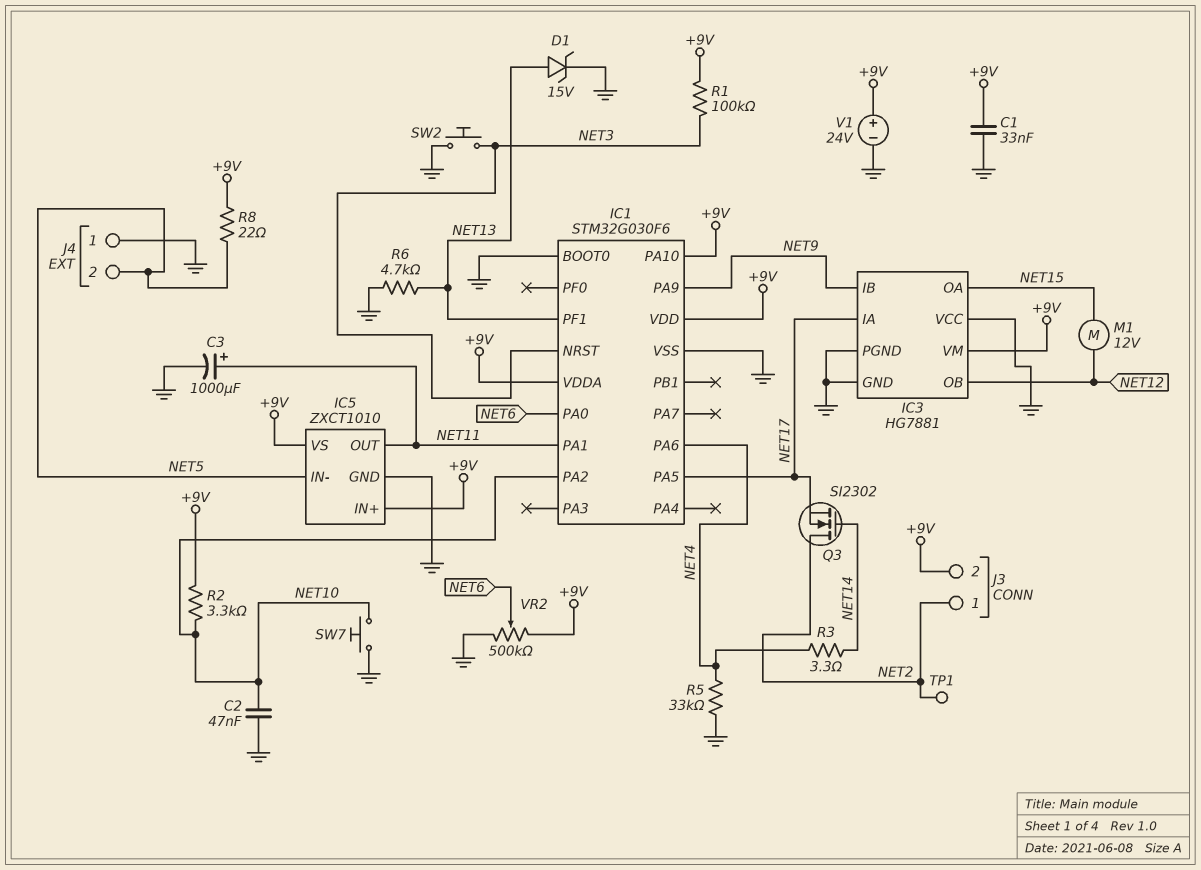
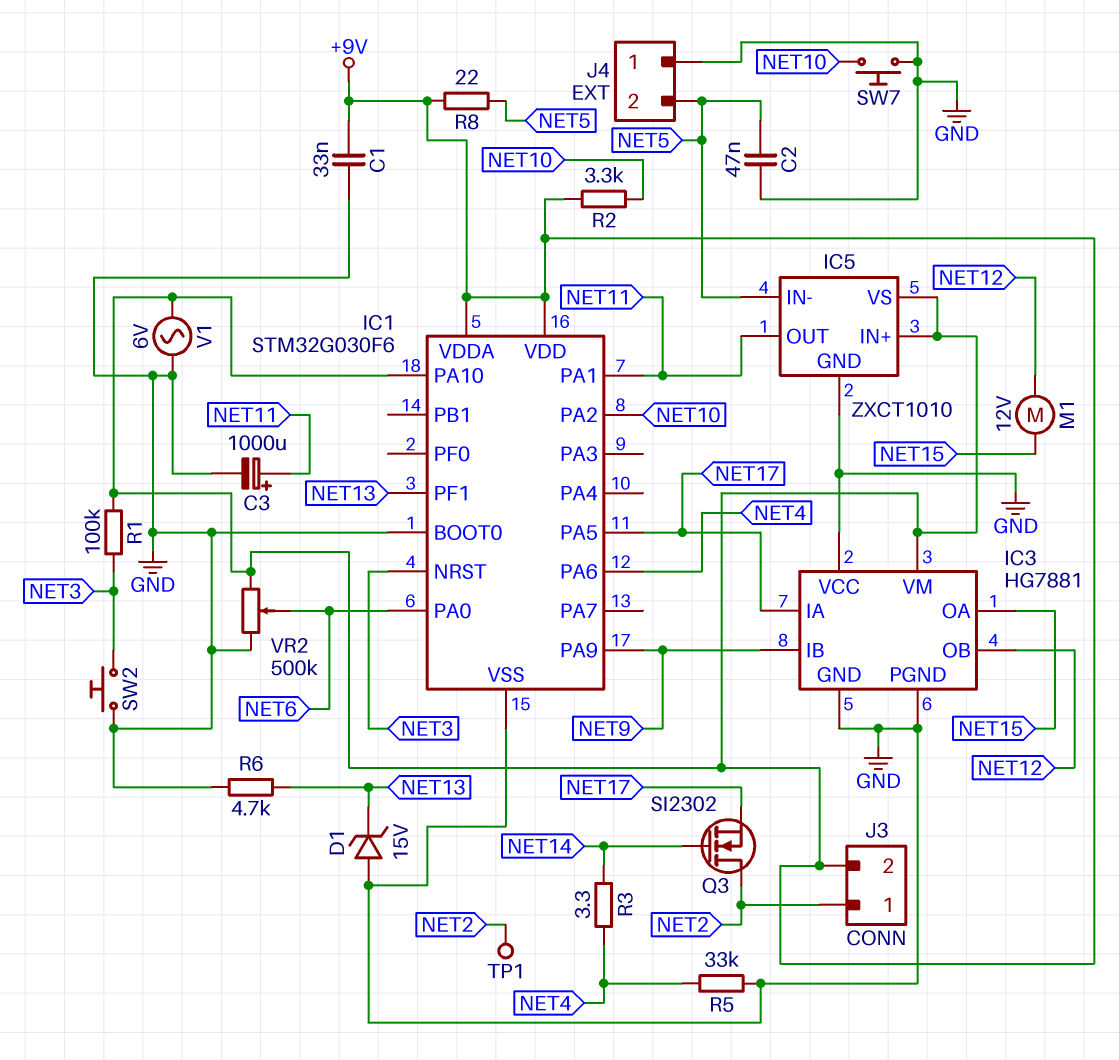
C2: 47nF (GND, NET10) -> 47nF (GND, NET5)
D1: zener 15V (A NET13, K GND) -> zener 15V (A GND, K NET13)
V1: 24V (plus +9V, minus GND) -> AC 6V (+9V, GND)

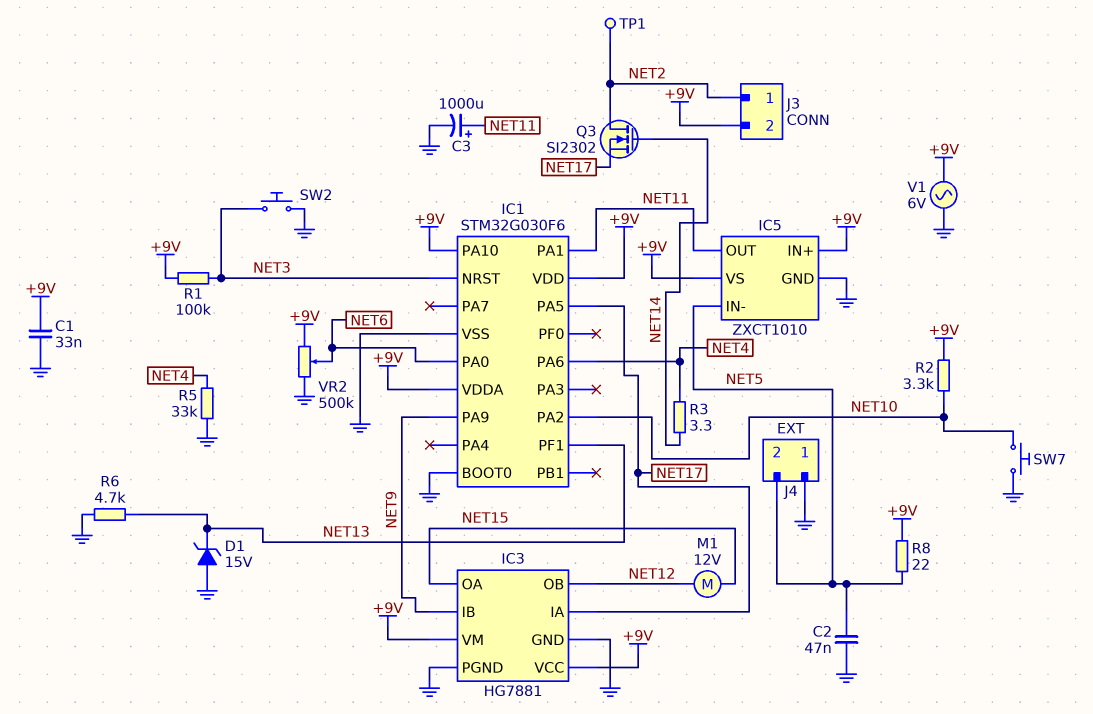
IC3 pin VCC: GND -> +9V

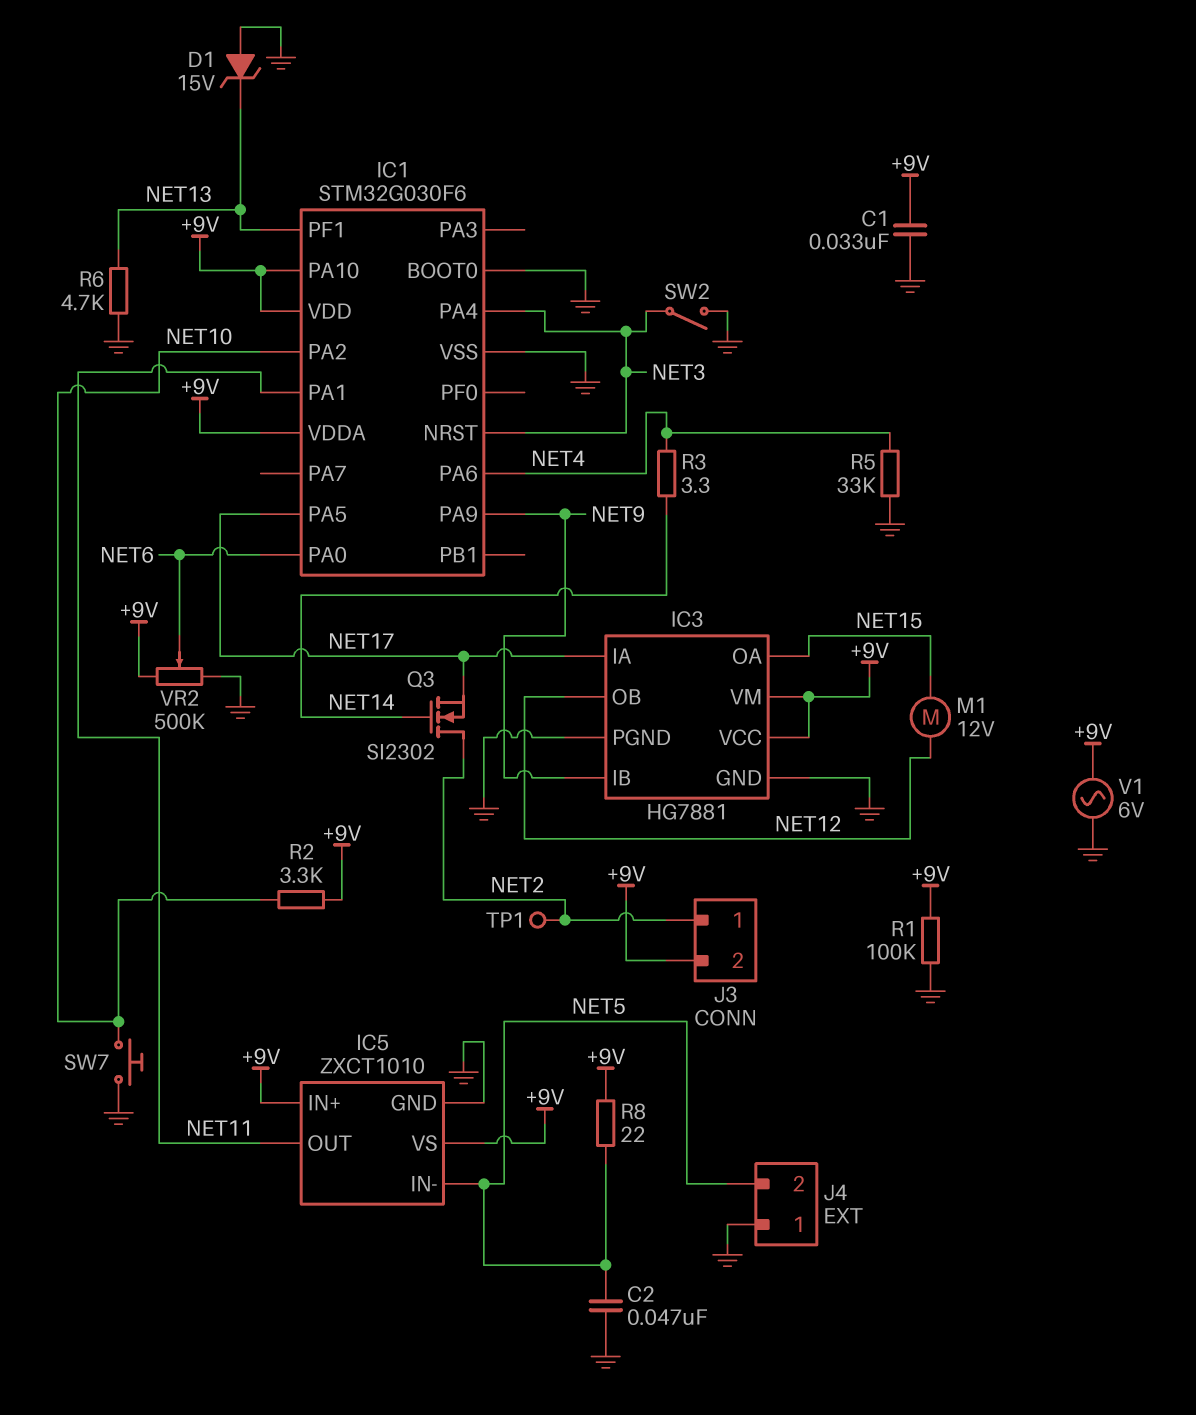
C3: 1000uF (plus NET11, minus GND) -> none
IC1 pin PA4: none -> NET3
R1: 100k (+9V, NET3) -> 100k (+9V, GND)
SW2: button (GND, NET3) -> switch (GND, NET3)

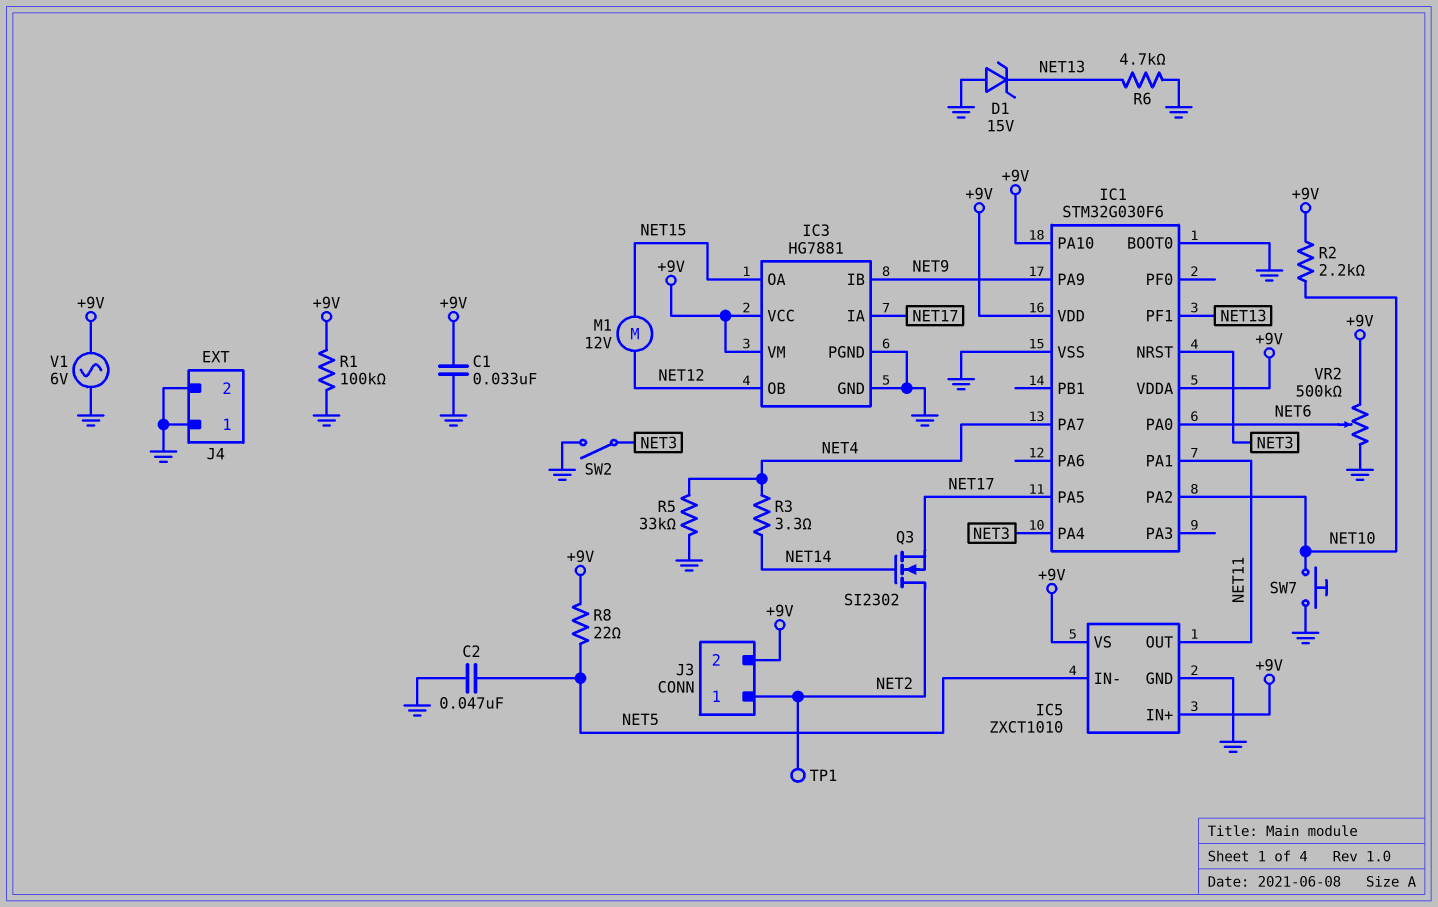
IC1 pin PA6: NET4 -> none
IC1 pin PA7: none -> NET4
J4 pin 2: NET5 -> GND
R2: 3.3k (+9V, NET10) -> 2.2k (+9V, NET10)

